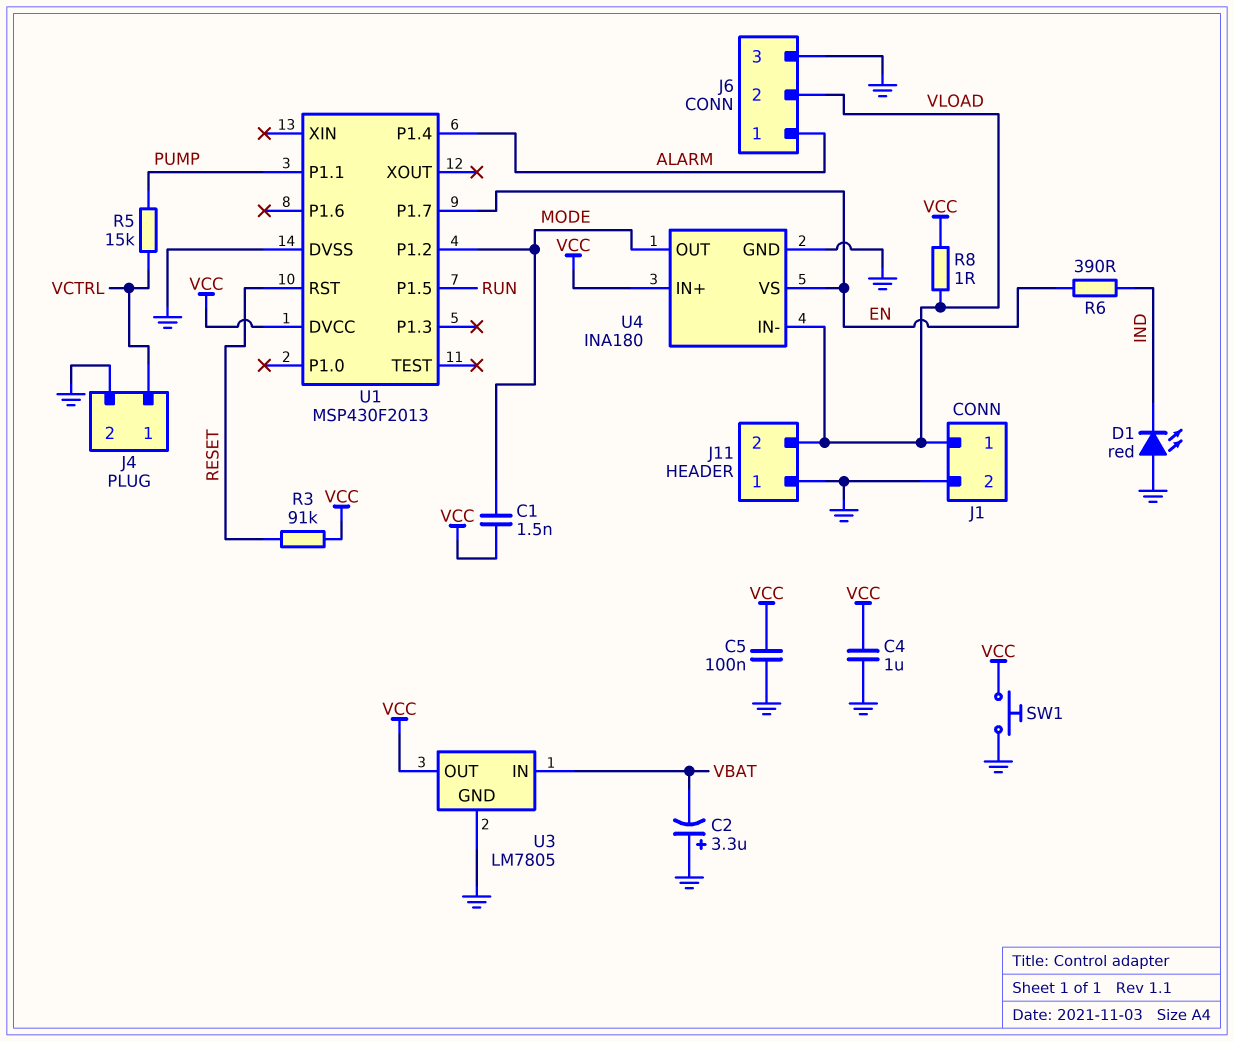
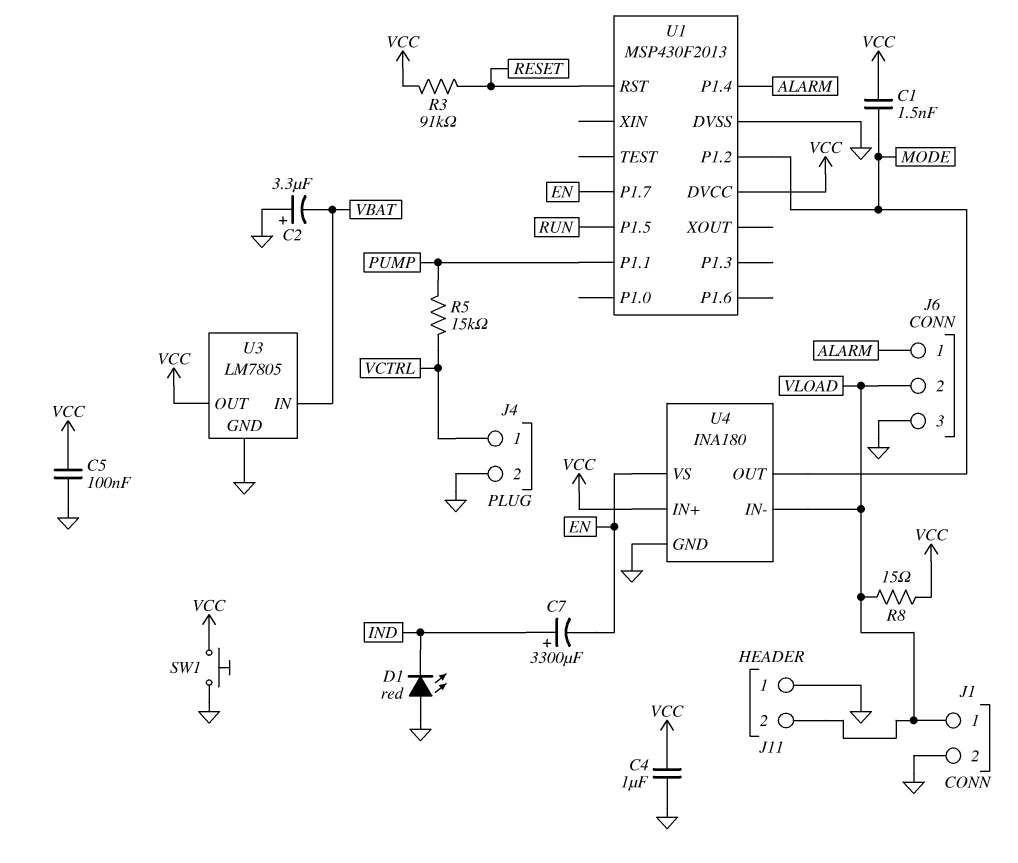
C7: none -> 3300uF (plus IND, minus EN)
R6: 390 (EN, IND) -> none
R8: 1 (VCC, VLOAD) -> 15 (VCC, VLOAD)

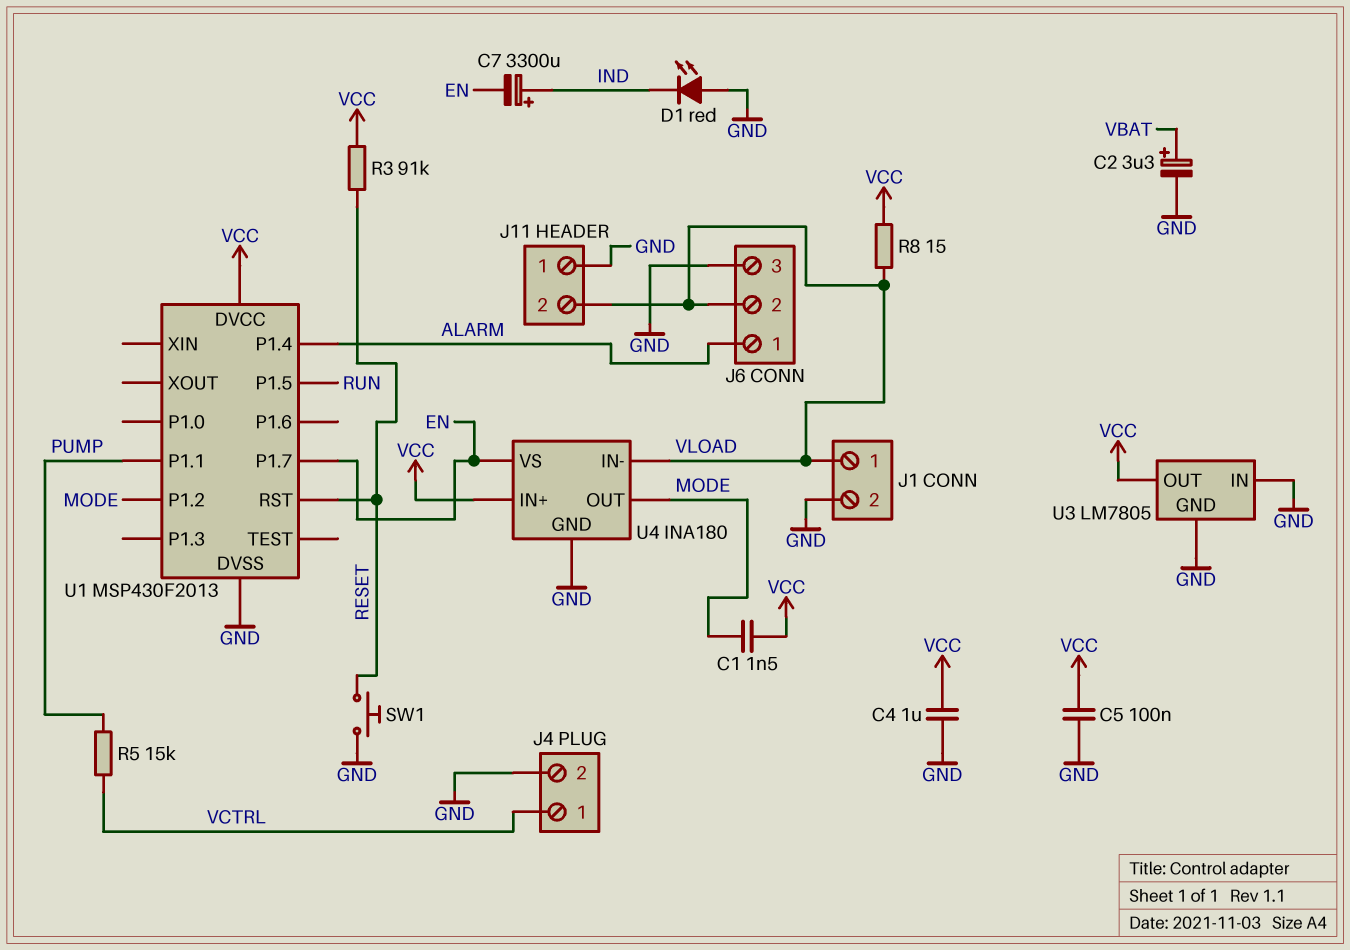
C2: 3.3uF (plus GND, minus VBAT) -> 3.3uF (plus VBAT, minus GND)
SW1: button (GND, VCC) -> button (GND, RESET)
U3 pin IN: VBAT -> GND

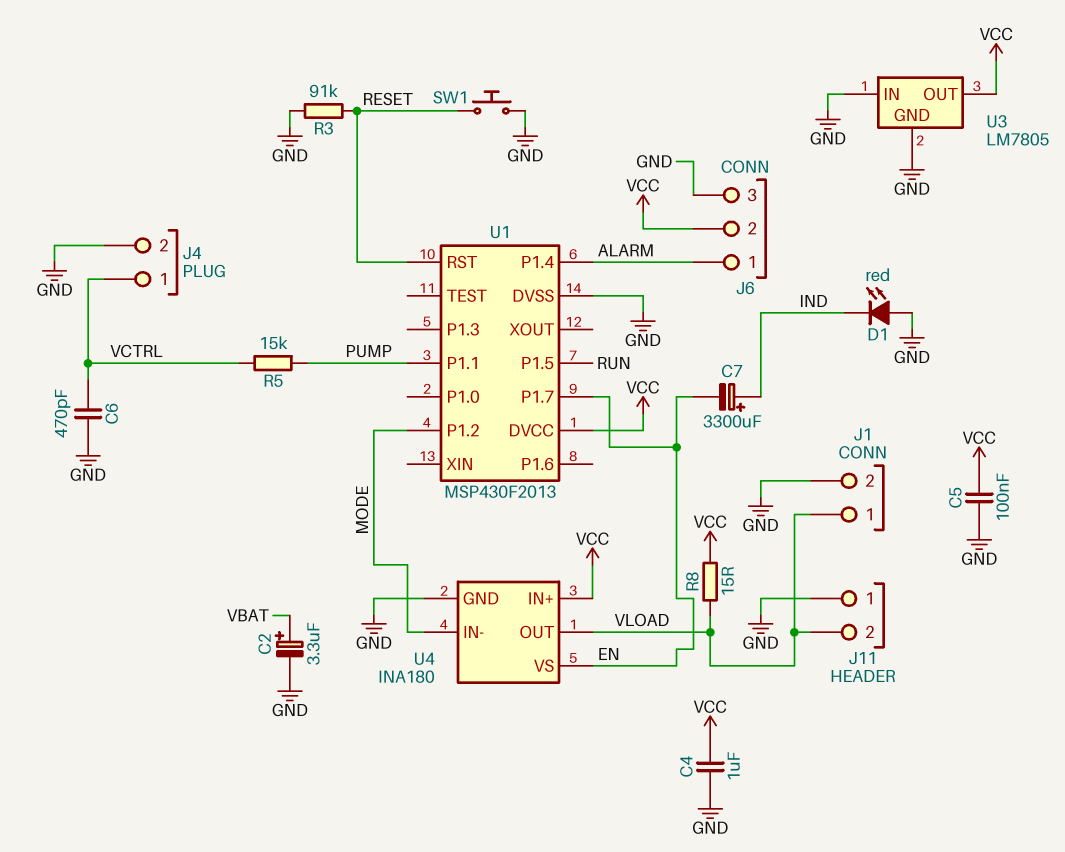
C1: 1.5nF (MODE, VCC) -> none
C6: none -> 470pF (GND, VCTRL)
J6 pin 2: VLOAD -> VCC
R3: 91k (RESET, VCC) -> 91k (GND, RESET)
U4 pin IN-: VLOAD -> MODE
U4 pin OUT: MODE -> VLOAD

